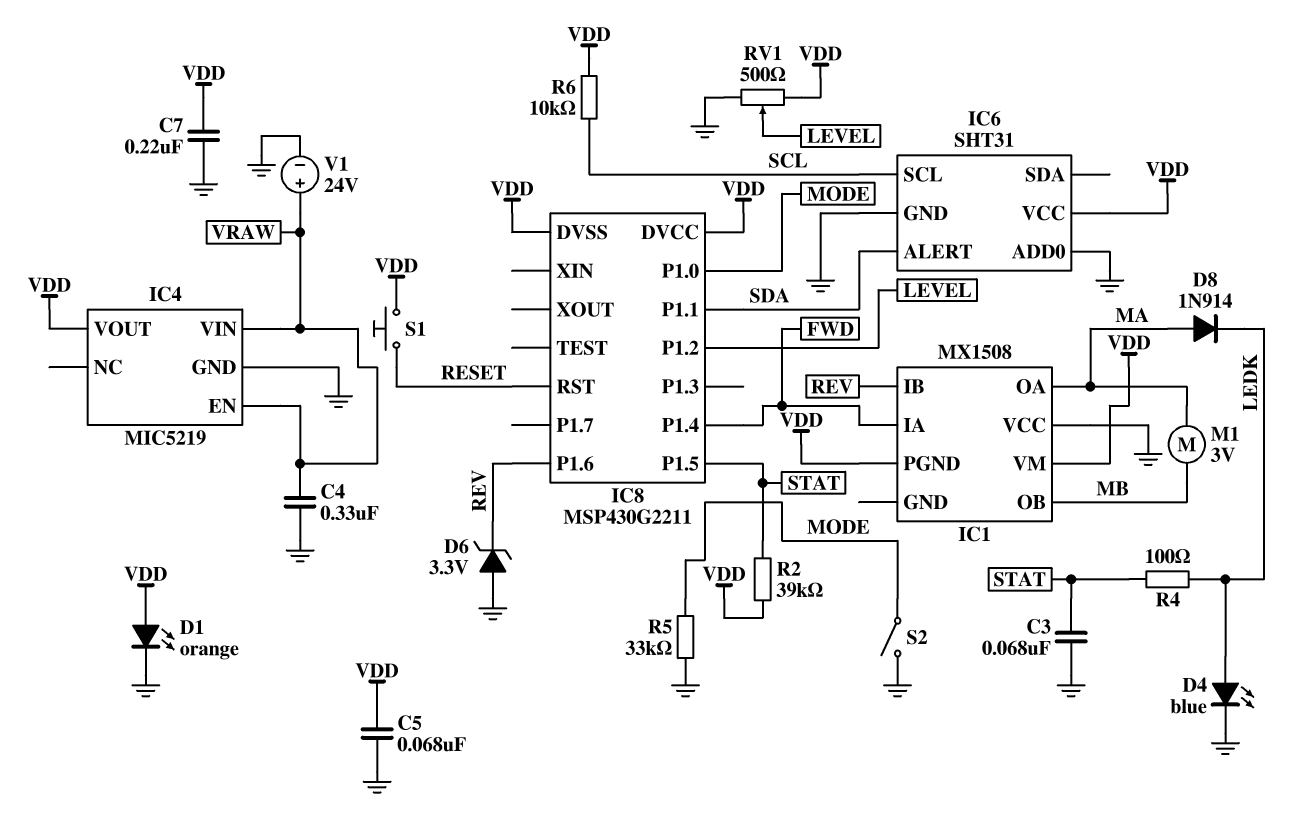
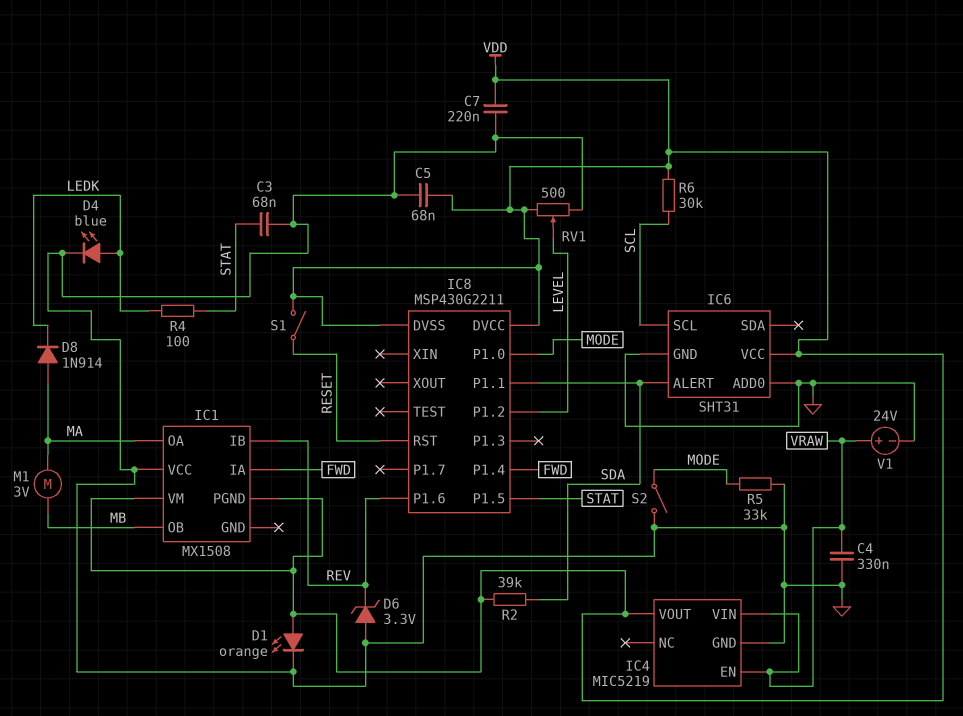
R2: 39k (STAT, VDD) -> 39k (SDA, VDD)
R6: 10k (SCL, VDD) -> 30k (SCL, VDD)
S1: button (RESET, VDD) -> switch (RESET, VDD)

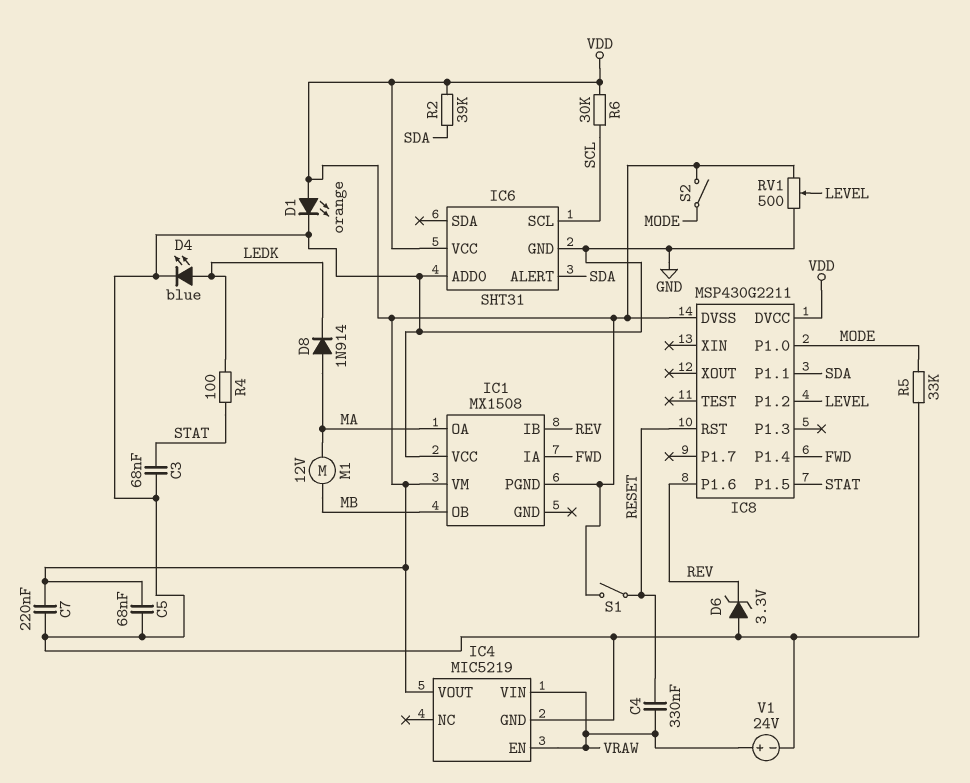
C4: 330nF (GND, VRAW) -> 330nF (RESET, VRAW)
M1: motor 3V (MA, MB) -> motor 12V (MA, MB)
S2: switch (GND, MODE) -> switch (MODE, VDD)

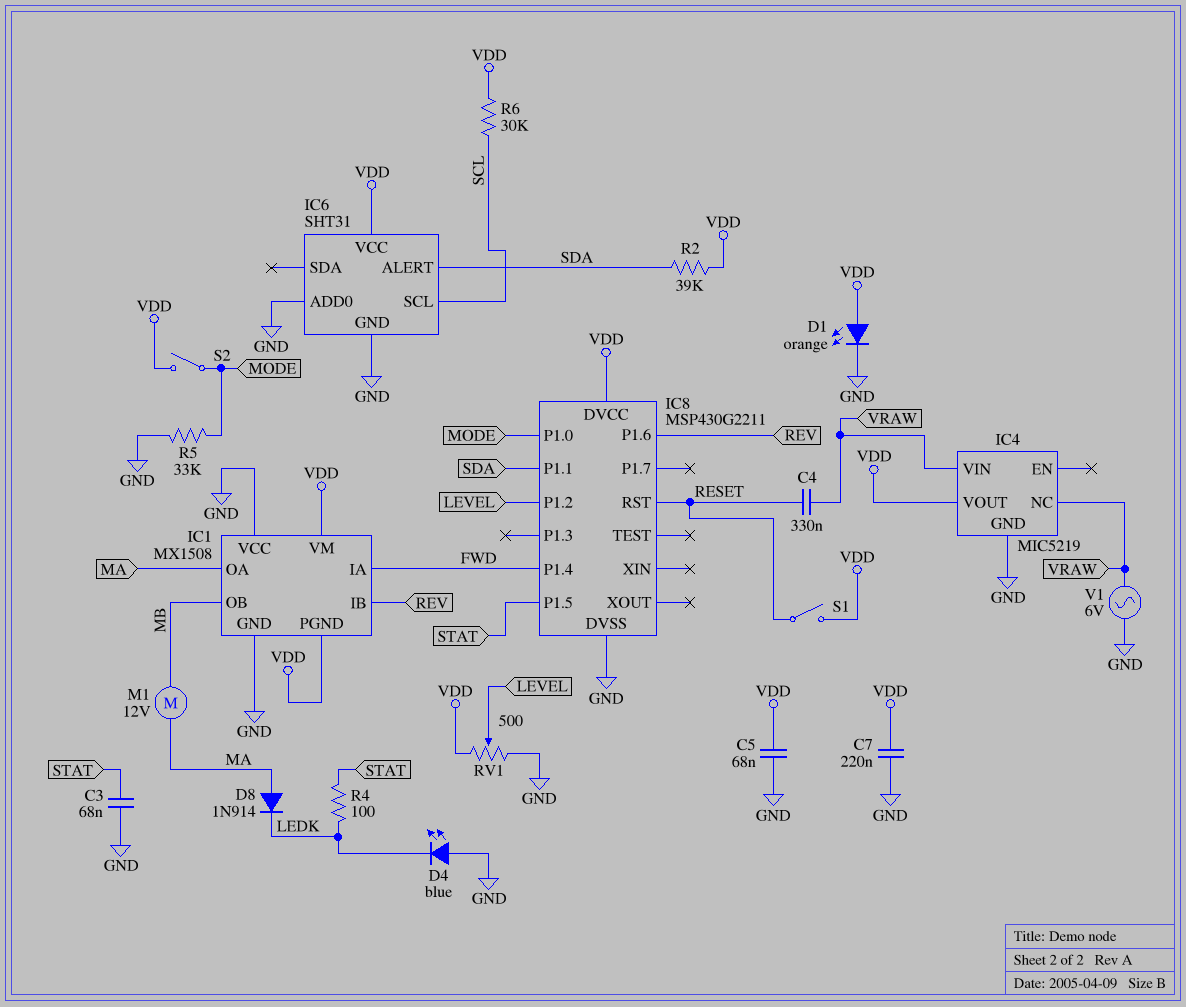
D4: LED blue (A LEDK, K GND) -> LED blue (A GND, K LEDK)
D6: zener 3.3V (A GND, K REV) -> none
IC1 pin GND: none -> GND
IC4 pin EN: VRAW -> none
IC4 pin NC: none -> VRAW
IC8 pin DVSS: VDD -> GND
V1: 24V (plus VRAW, minus GND) -> AC 6V (GND, VRAW)

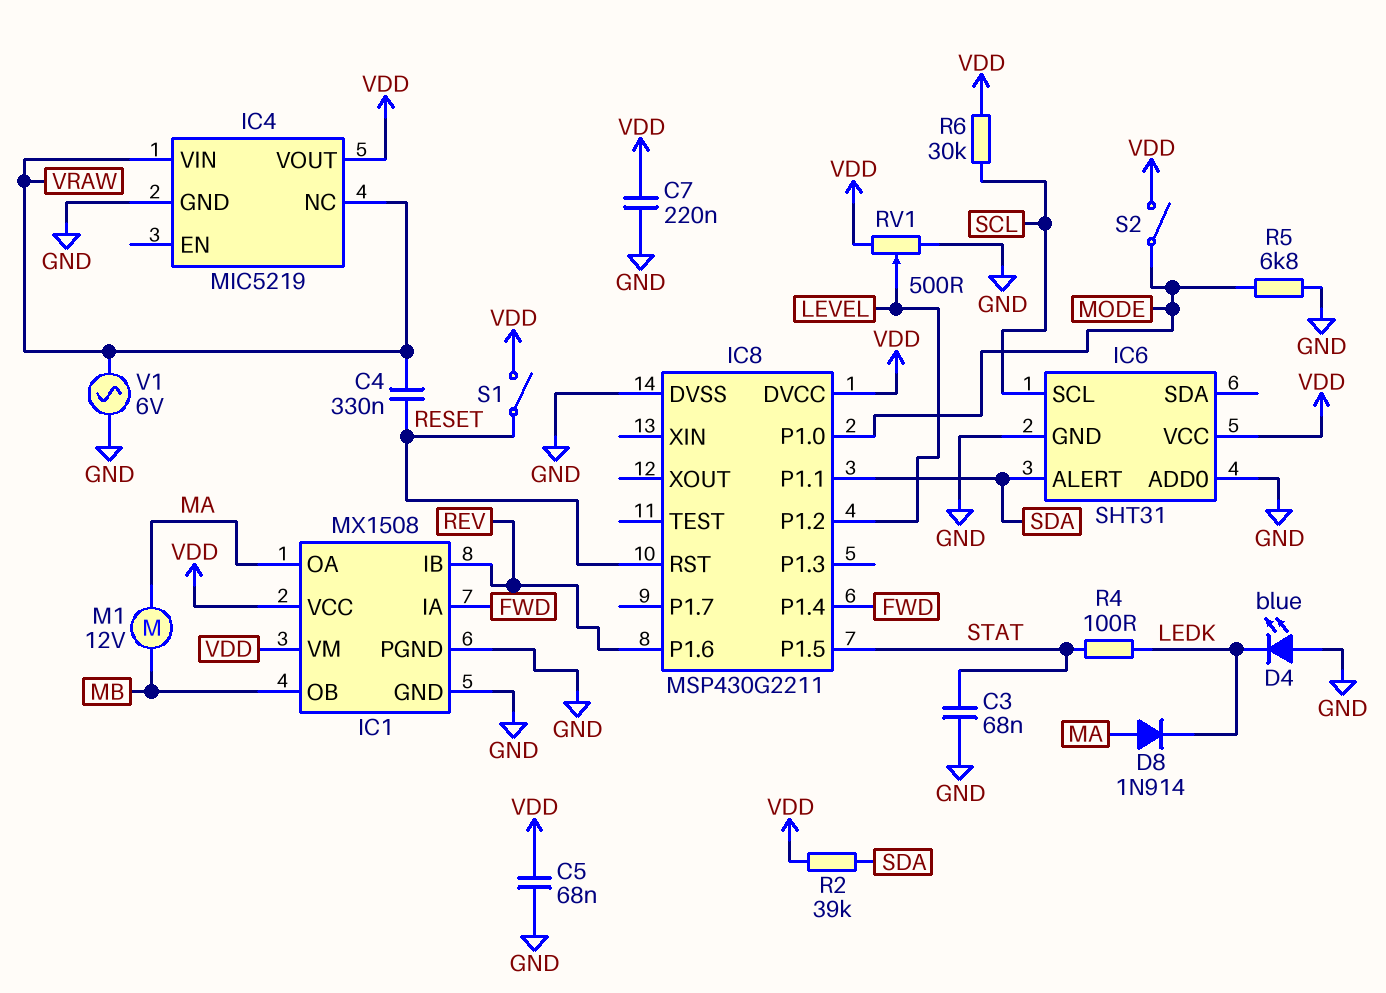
D1: LED orange (A VDD, K GND) -> none
IC1 pin PGND: VDD -> GND
IC1 pin VCC: GND -> VDD
R5: 33k (GND, MODE) -> 6.8k (GND, MODE)

